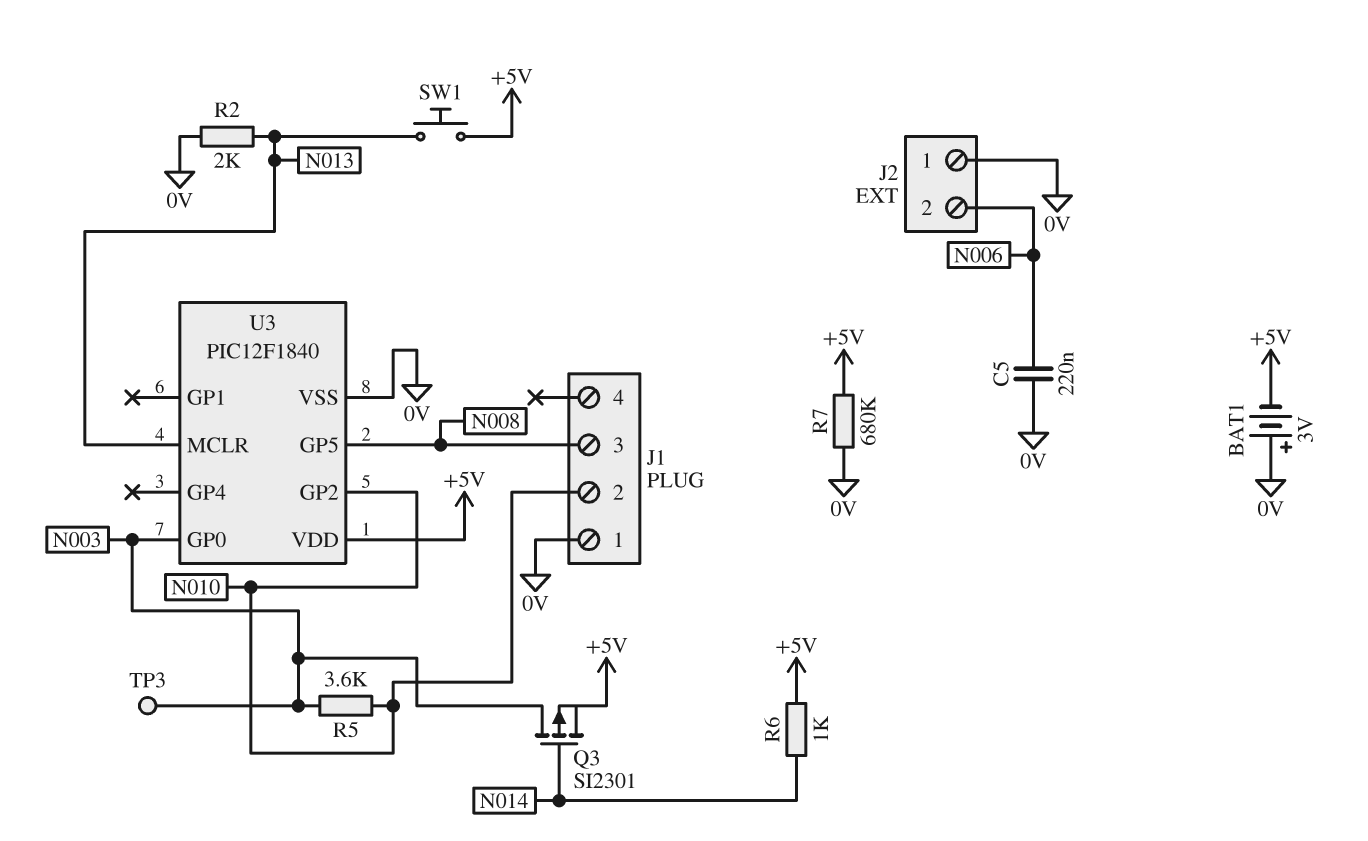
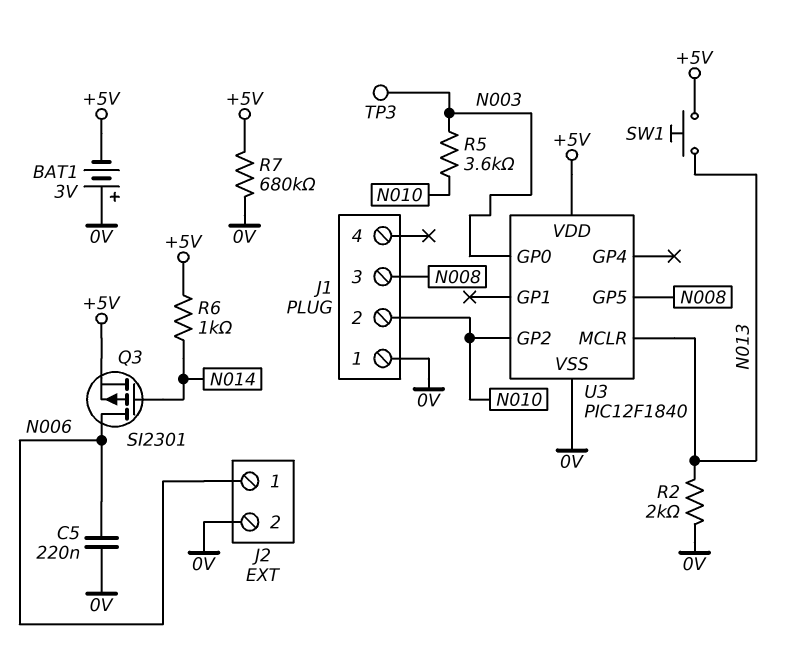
J2 pin 1: 0V -> N006
J2 pin 2: N006 -> 0V
Q3: PMOS SI2301 (G N014, D N003, S +5V) -> PMOS SI2301 (G N014, D N006, S +5V)

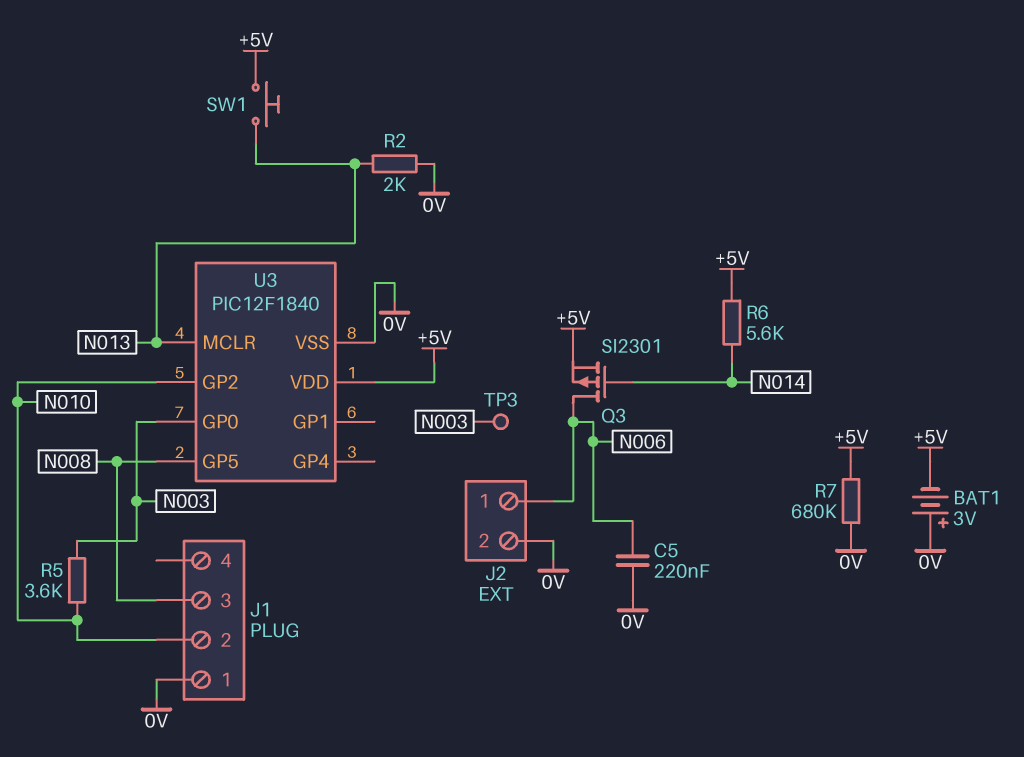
R6: 1k (+5V, N014) -> 5.6k (+5V, N014)

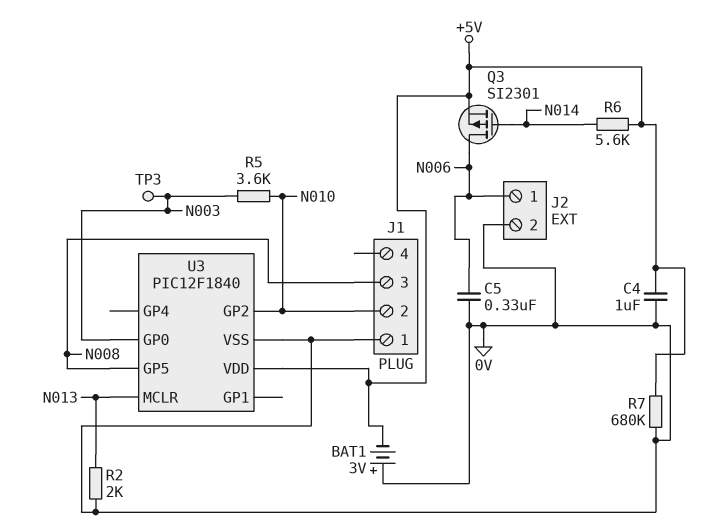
C4: none -> 1uF (+5V, 0V)
C5: 220nF (0V, N006) -> 330nF (0V, N006)
SW1: button (+5V, N013) -> none

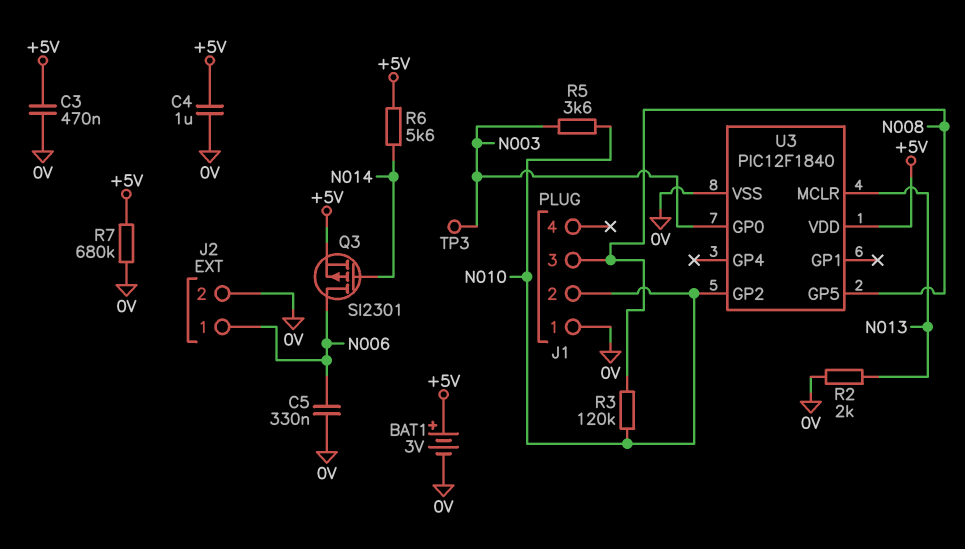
BAT1: 3V (plus 0V, minus +5V) -> 3V (plus +5V, minus 0V)
C3: none -> 470nF (+5V, 0V)
R3: none -> 120k (N008, N010)

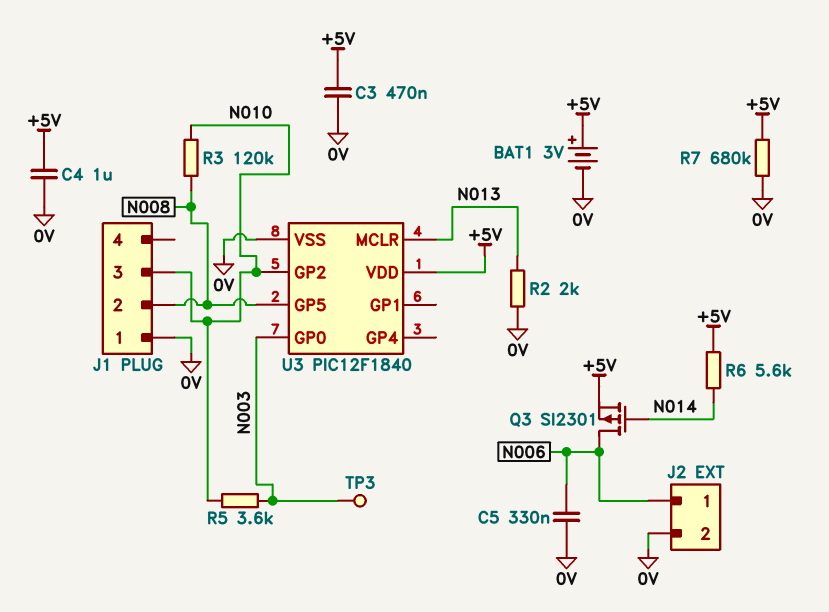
J1 pin 2: N010 -> N008
J1 pin 3: N008 -> N010

